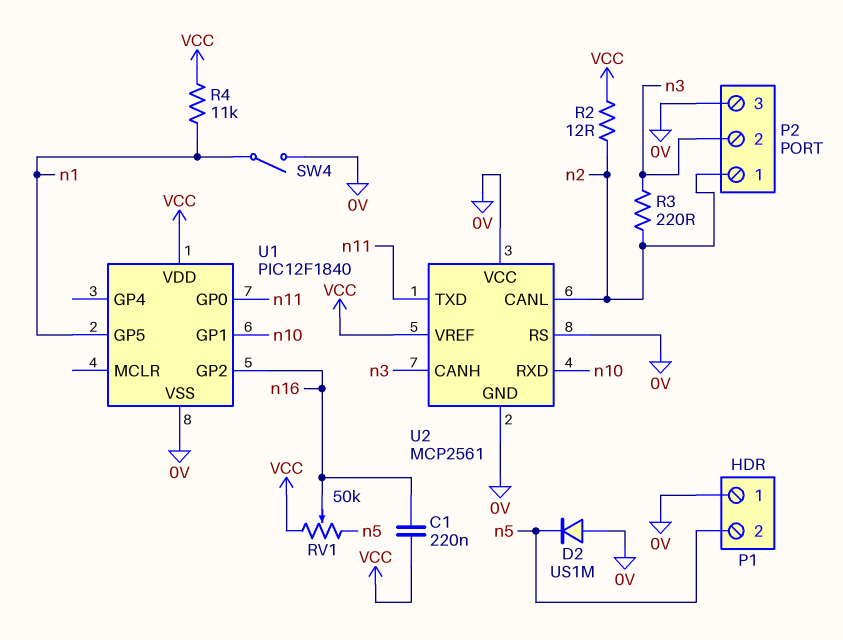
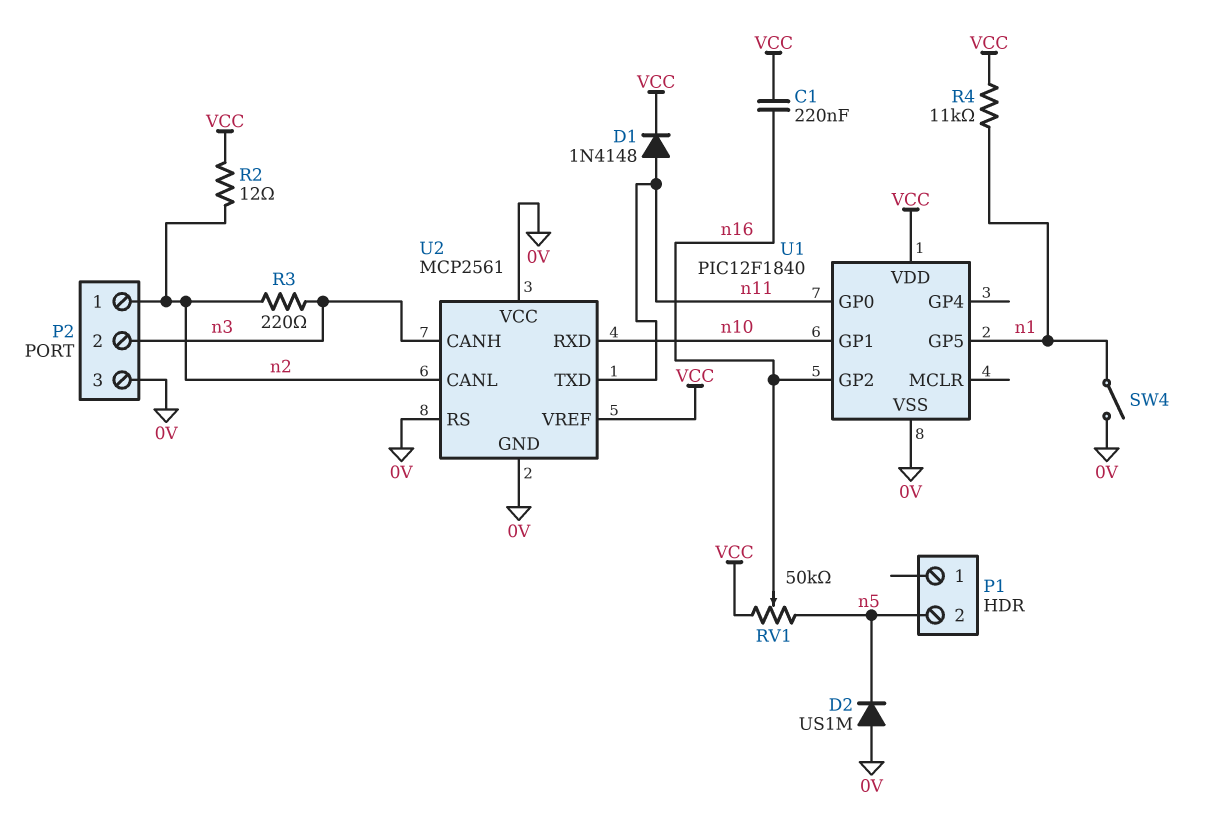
D1: none -> diode 1N4148 (A n11, K VCC)
P1 pin 1: 0V -> none

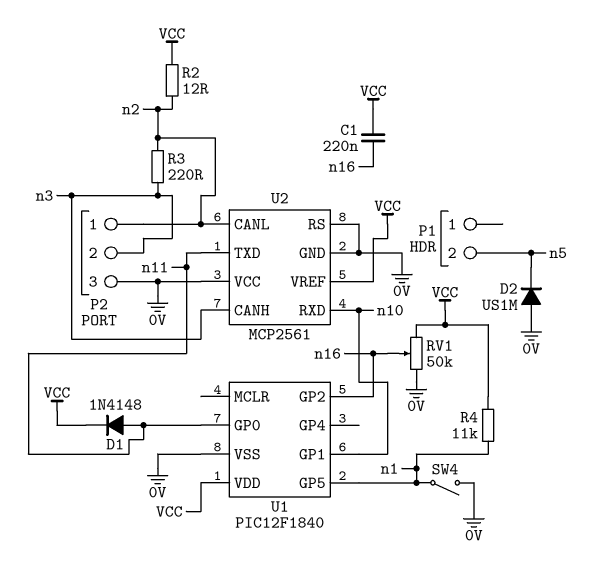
RV1: 50k (VCC, n5, wiper n16) -> 50k (0V, VCC, wiper n16)

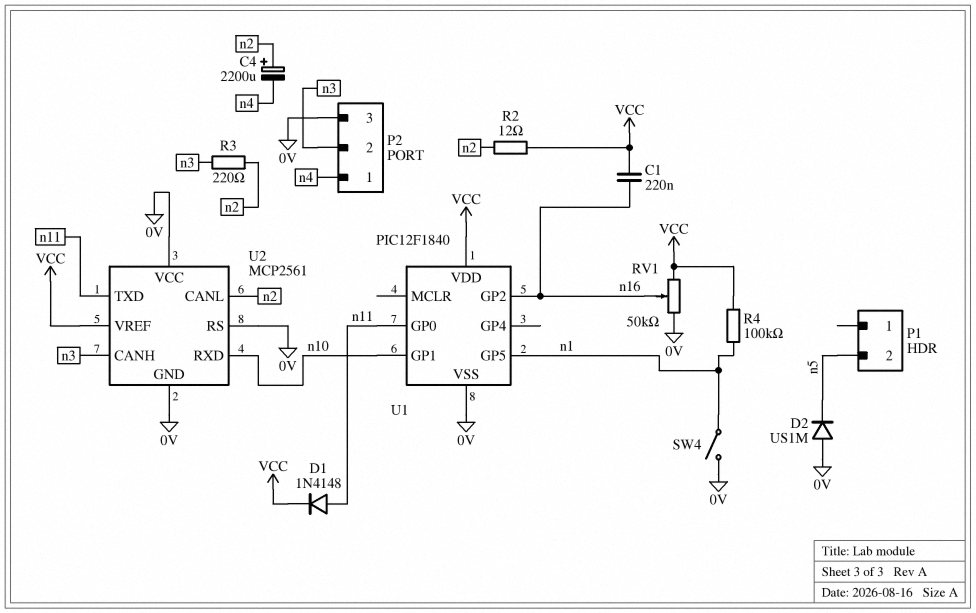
C4: none -> 2200uF (plus n2, minus n4)
P2 pin 1: n2 -> n4
R4: 11k (VCC, n1) -> 100k (VCC, n1)

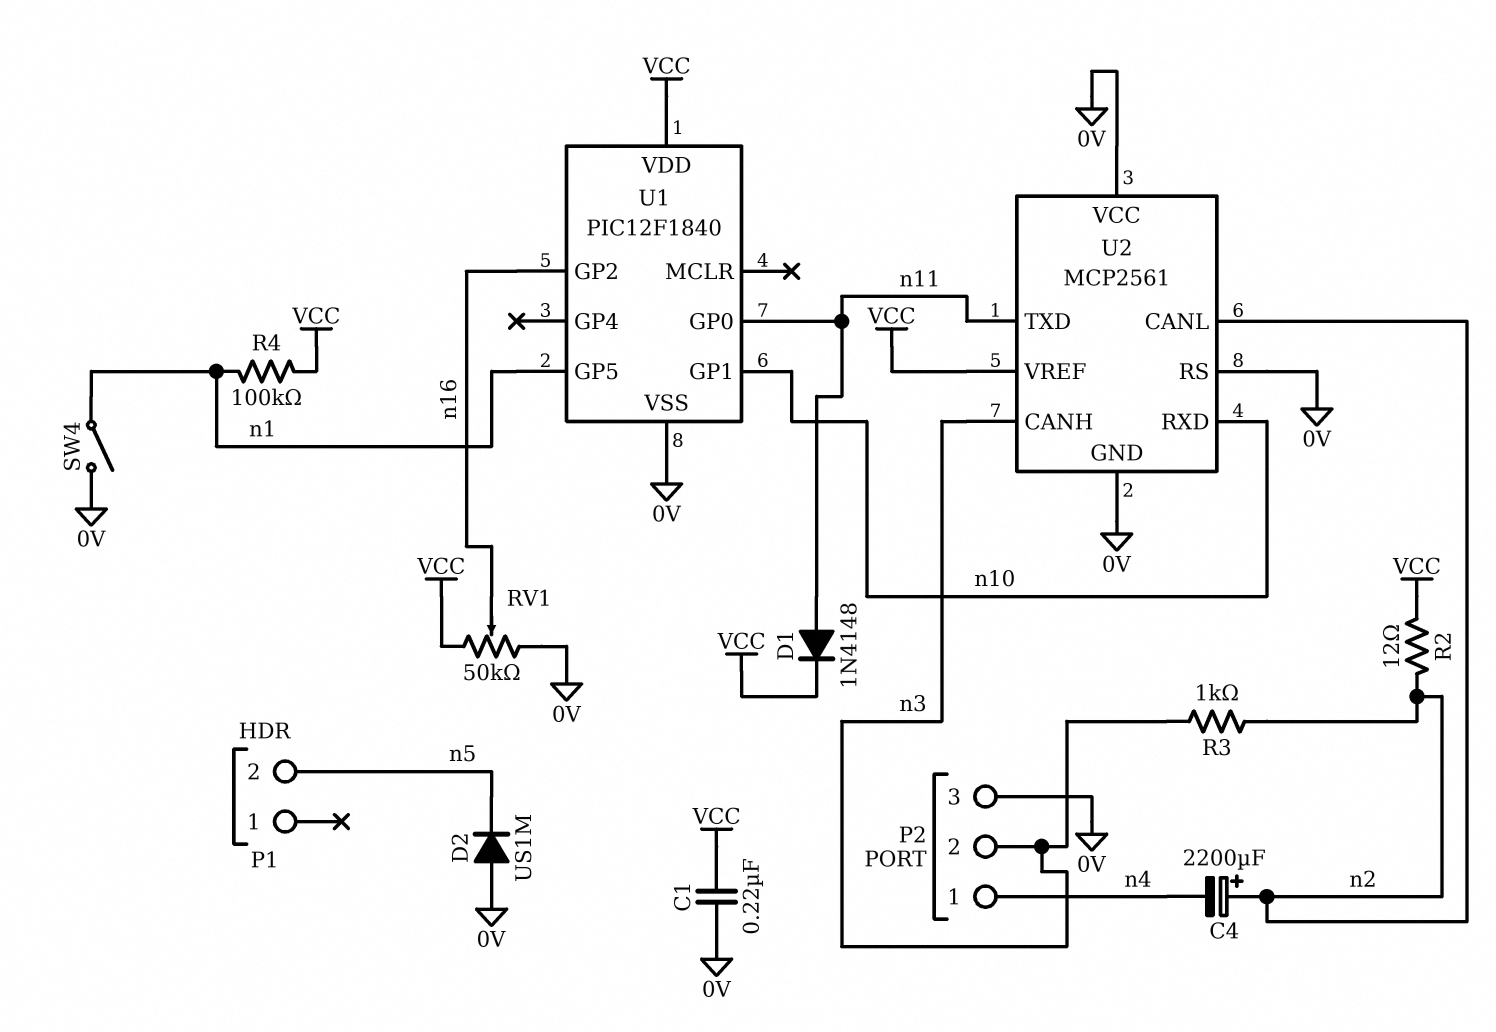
C1: 220nF (VCC, n16) -> 220nF (0V, VCC)
R3: 220 (n2, n3) -> 1k (n2, n3)

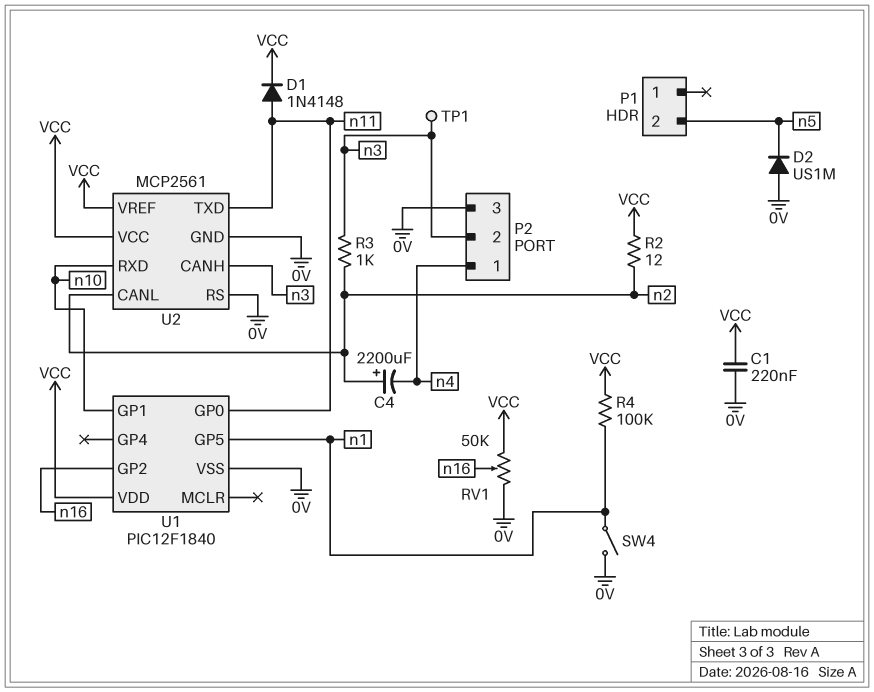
TP1: none -> test point (n3)
U2 pin VCC: 0V -> VCC

